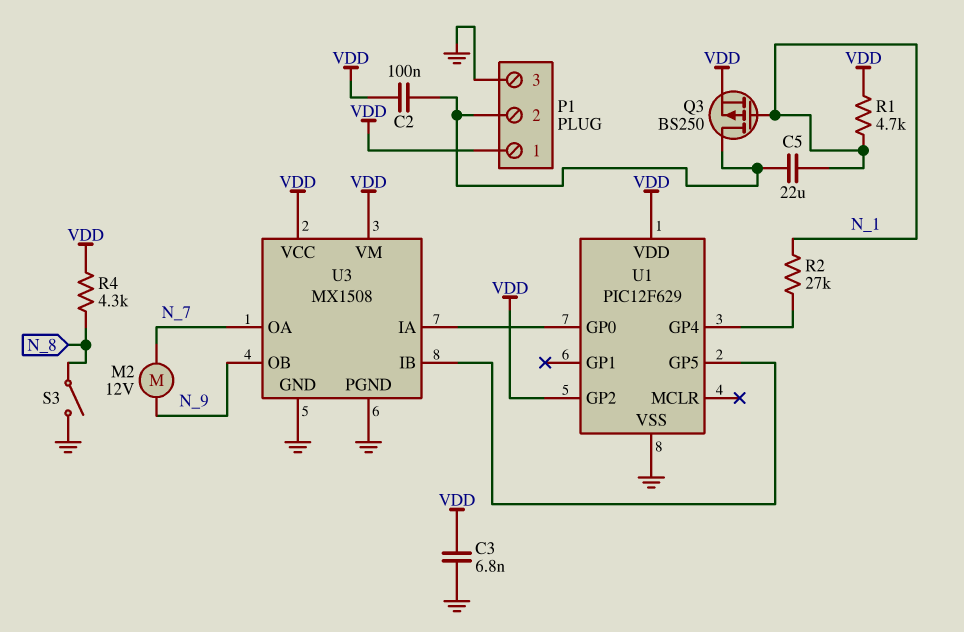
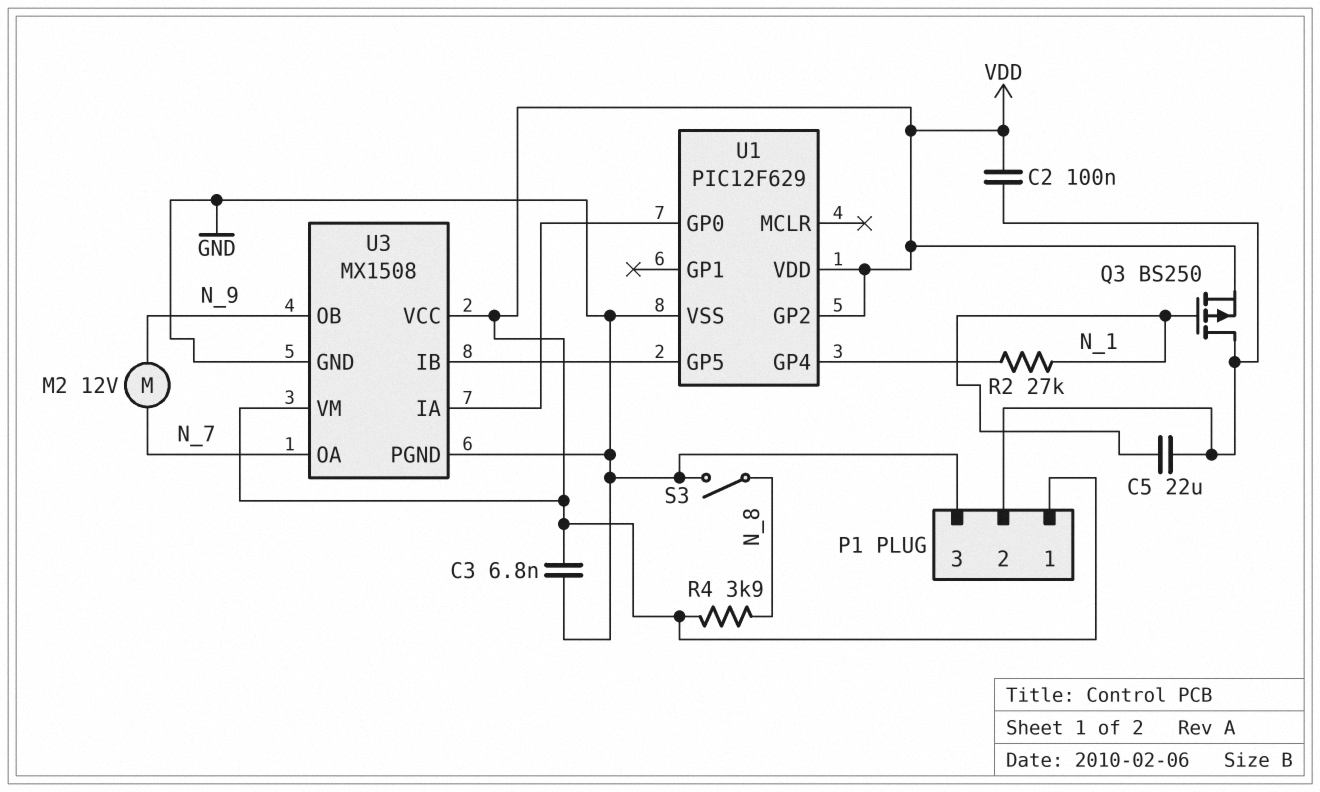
R1: 4.7k (N_1, VDD) -> none
R4: 4.3k (N_8, VDD) -> 3.9k (N_8, VDD)

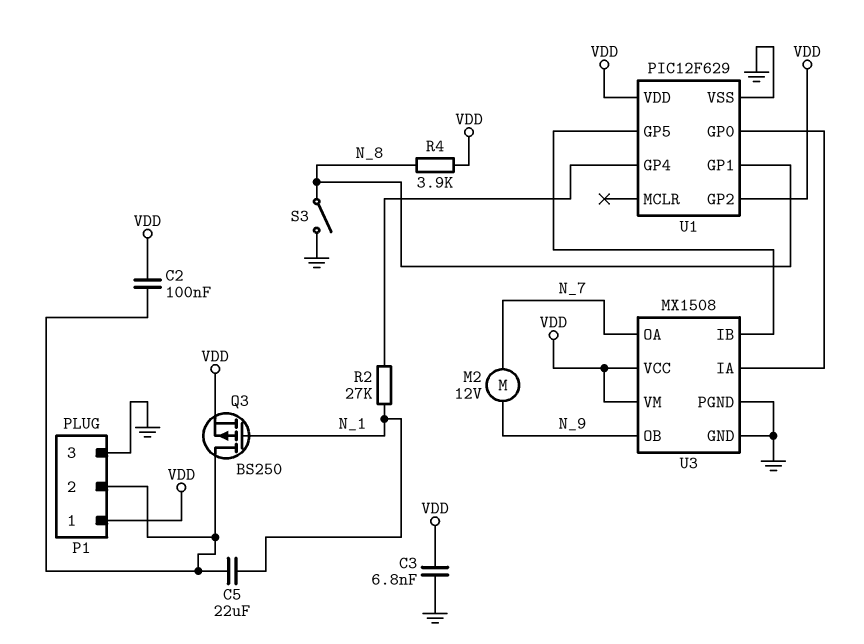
U1 pin GP1: none -> N_8

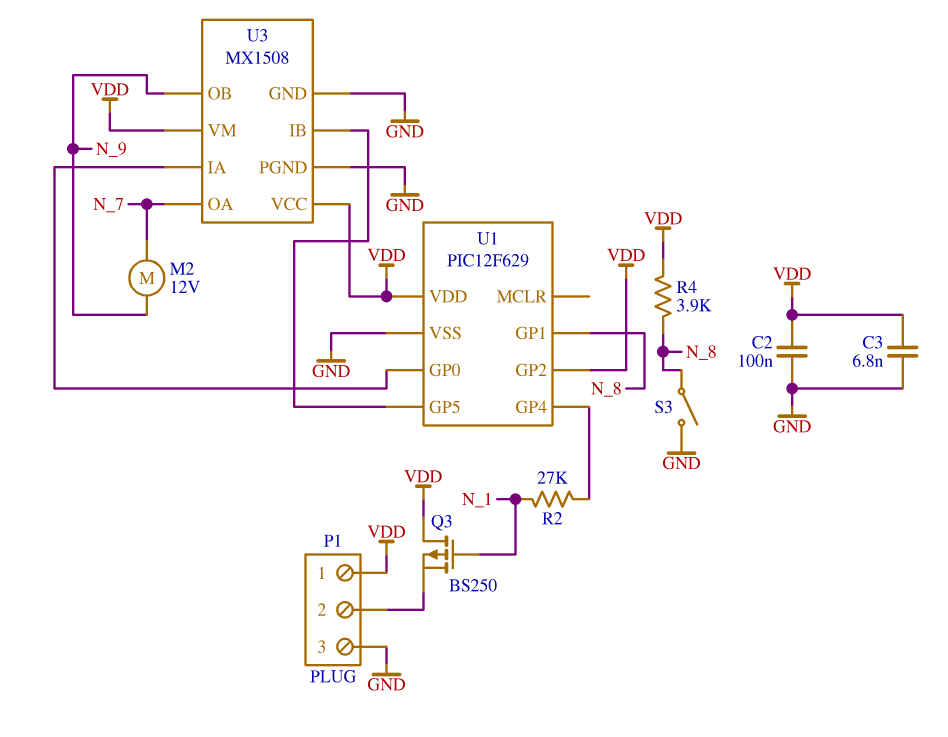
C2: 100nF (P1/2, VDD) -> 100nF (GND, VDD)
C5: 22uF (N_1, P1/2) -> none
Q3: PMOS BS250 (G N_1, D P1/2, S VDD) -> PMOS BS250 (G N_1, D VDD, S P1/2)

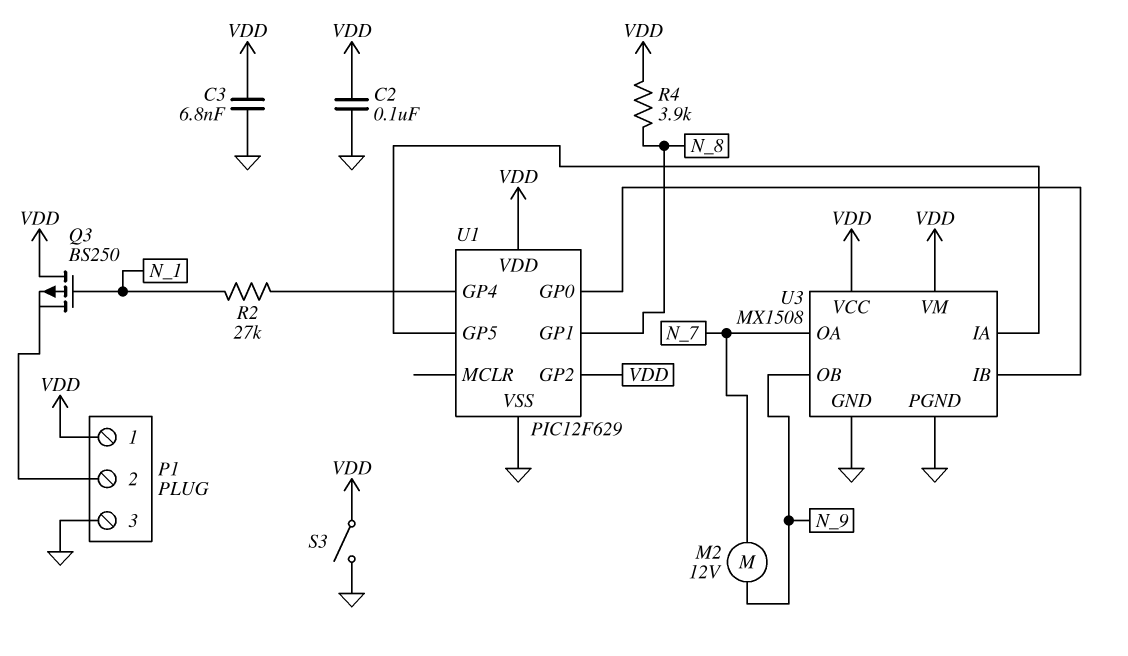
S3: switch (GND, N_8) -> switch (GND, VDD)
U3 pin IA: U1/GP0 -> U1/GP5
U3 pin IB: U1/GP5 -> U1/GP0

